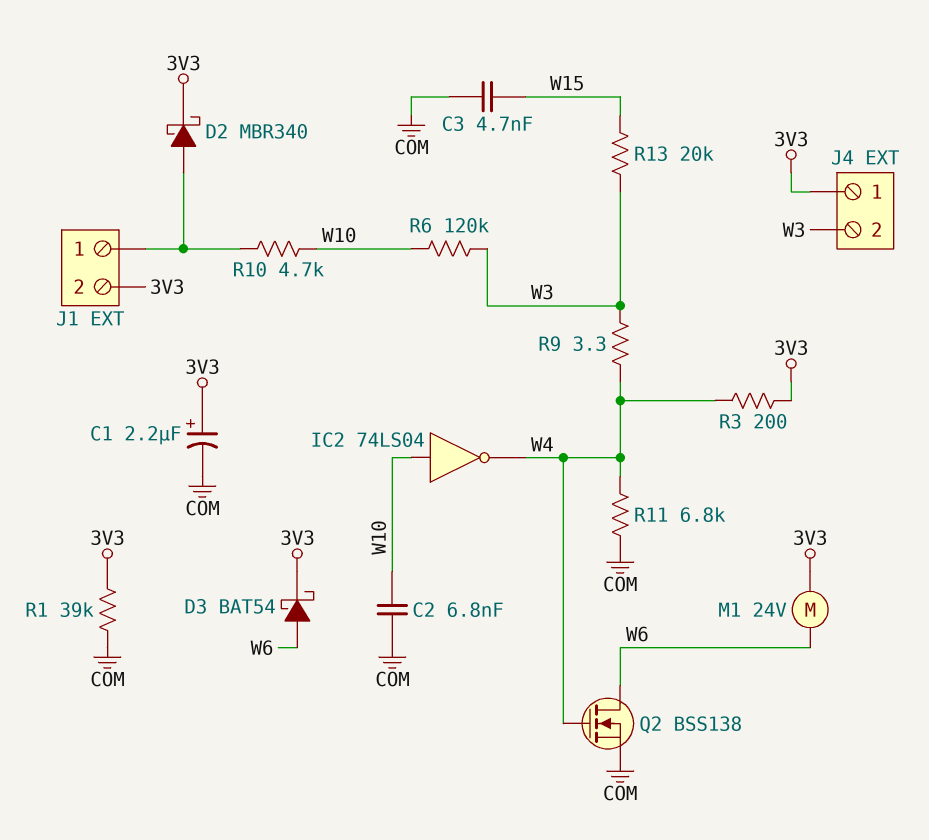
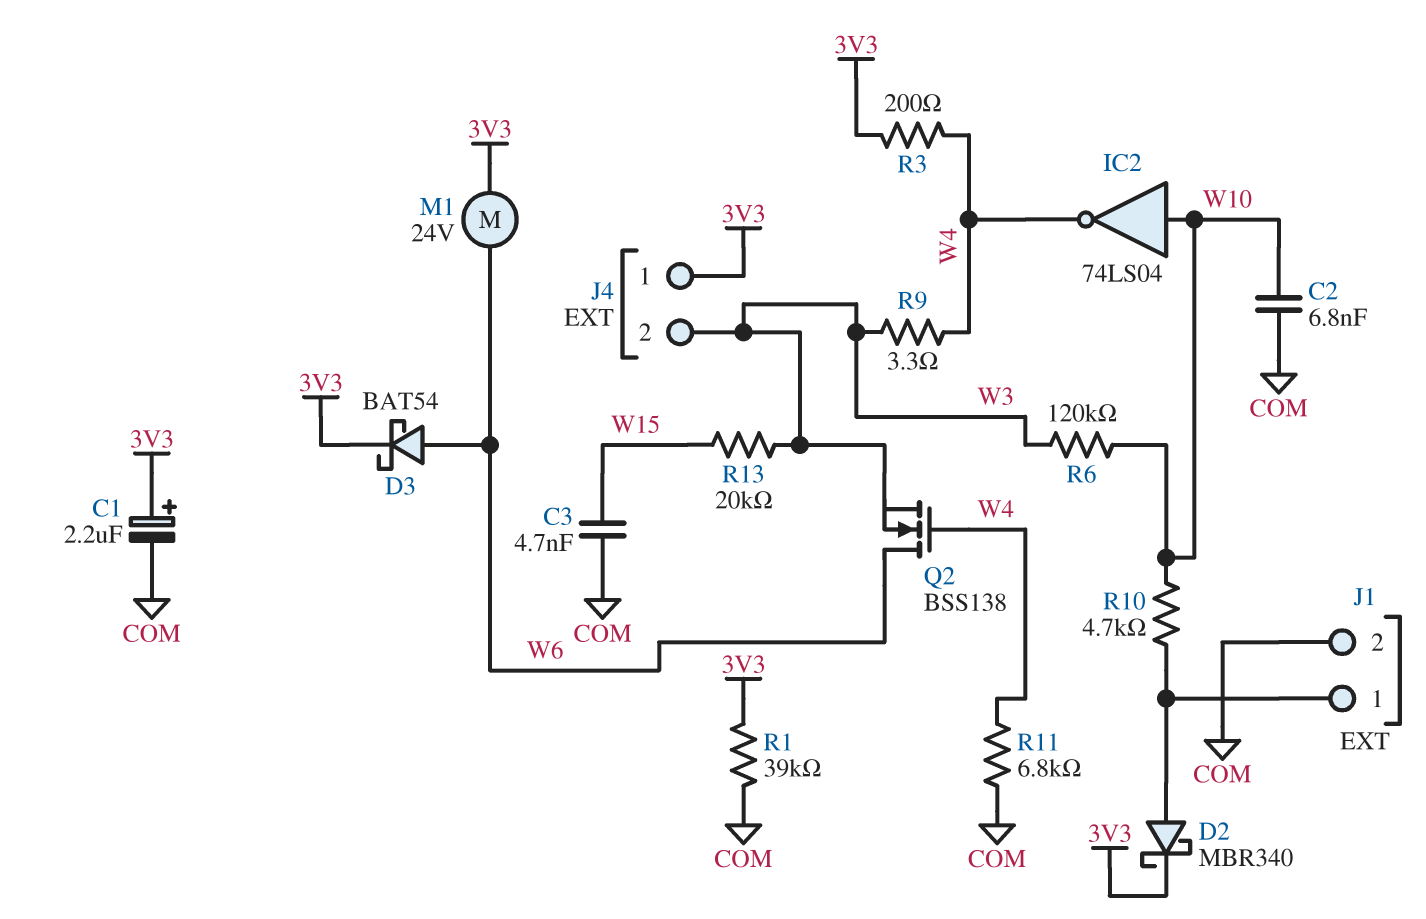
J1 pin 2: 3V3 -> COM
Q2: NMOS BSS138 (G W4, D W6, S COM) -> NMOS BSS138 (G W4, D W6, S W3)

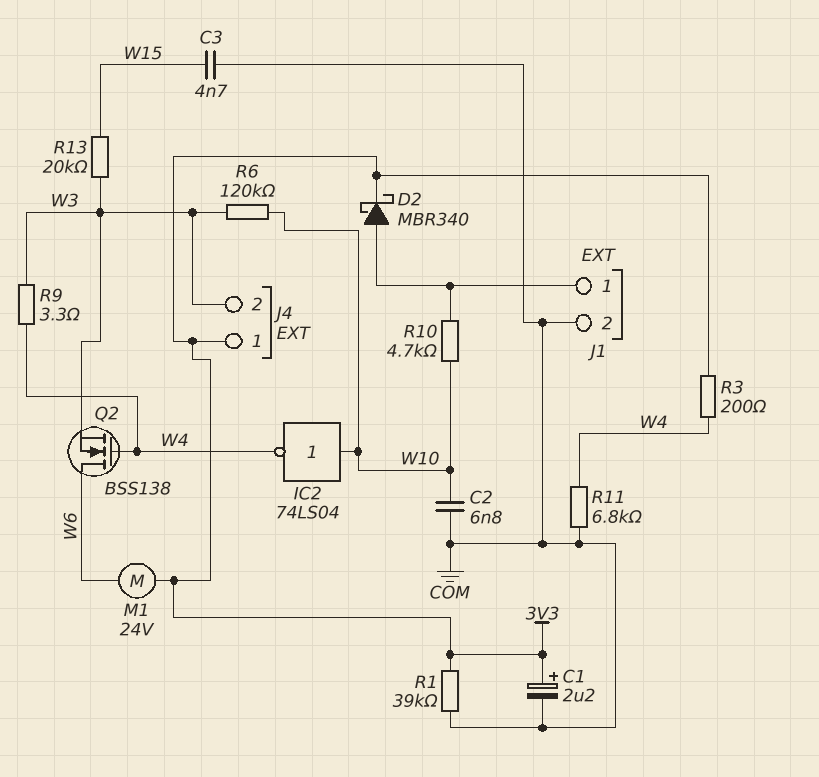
D3: schottky BAT54 (A W6, K 3V3) -> none

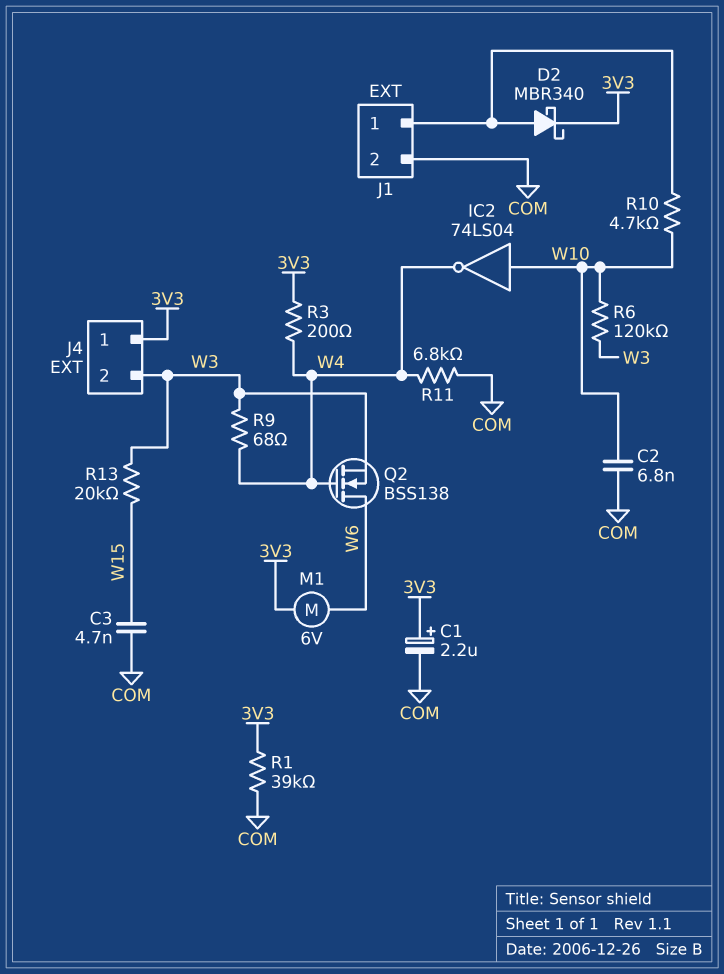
M1: motor 24V (3V3, W6) -> motor 6V (3V3, W6)
R9: 3.3 (W3, W4) -> 68 (W3, W4)

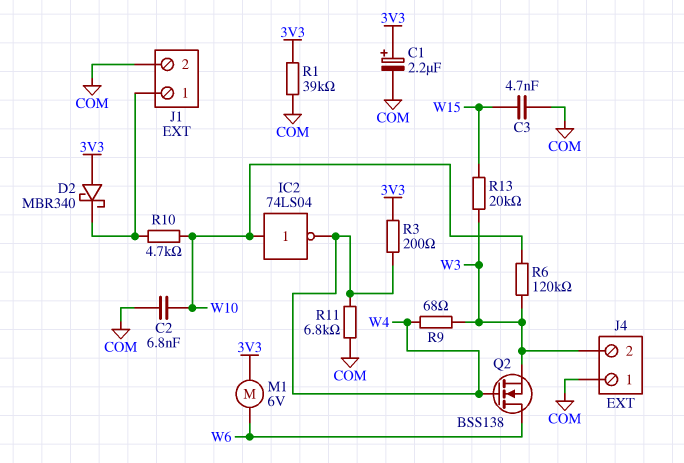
D2: schottky MBR340 (A J1/1, K 3V3) -> schottky MBR340 (A 3V3, K J1/1)
J4 pin 1: 3V3 -> COM

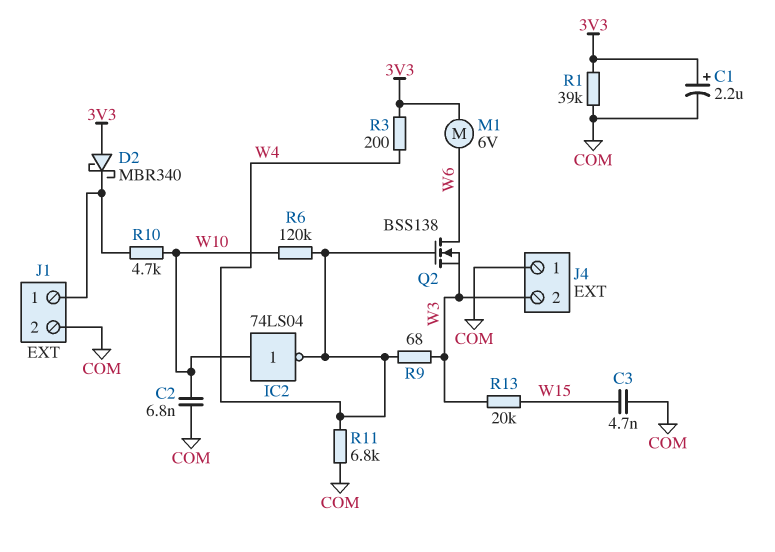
R6: 120k (W3, W10) -> 120k (W4, W10)

